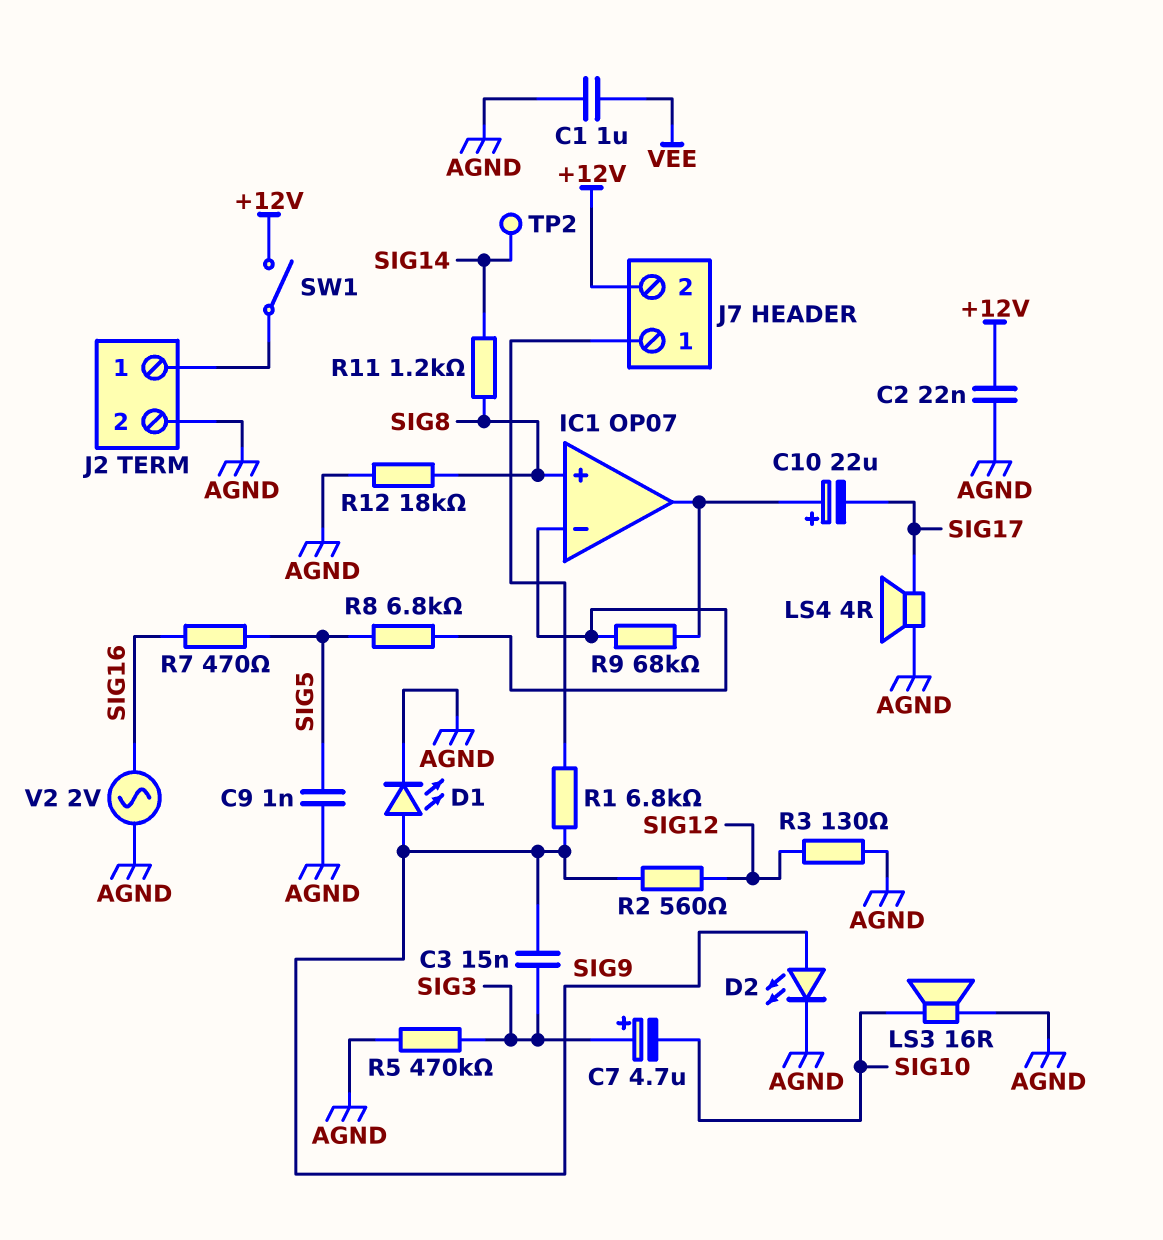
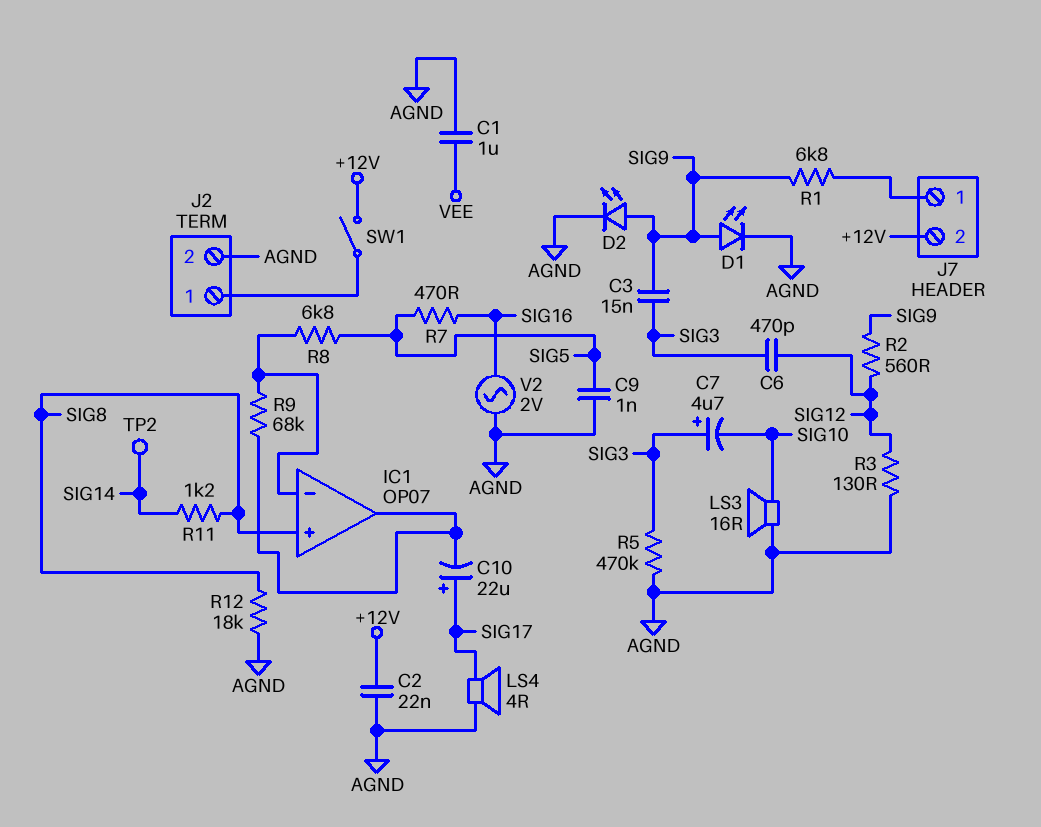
C6: none -> 470pF (SIG3, SIG12)
C10: 22uF (plus IC1/out, minus SIG17) -> 22uF (plus SIG17, minus IC1/out)

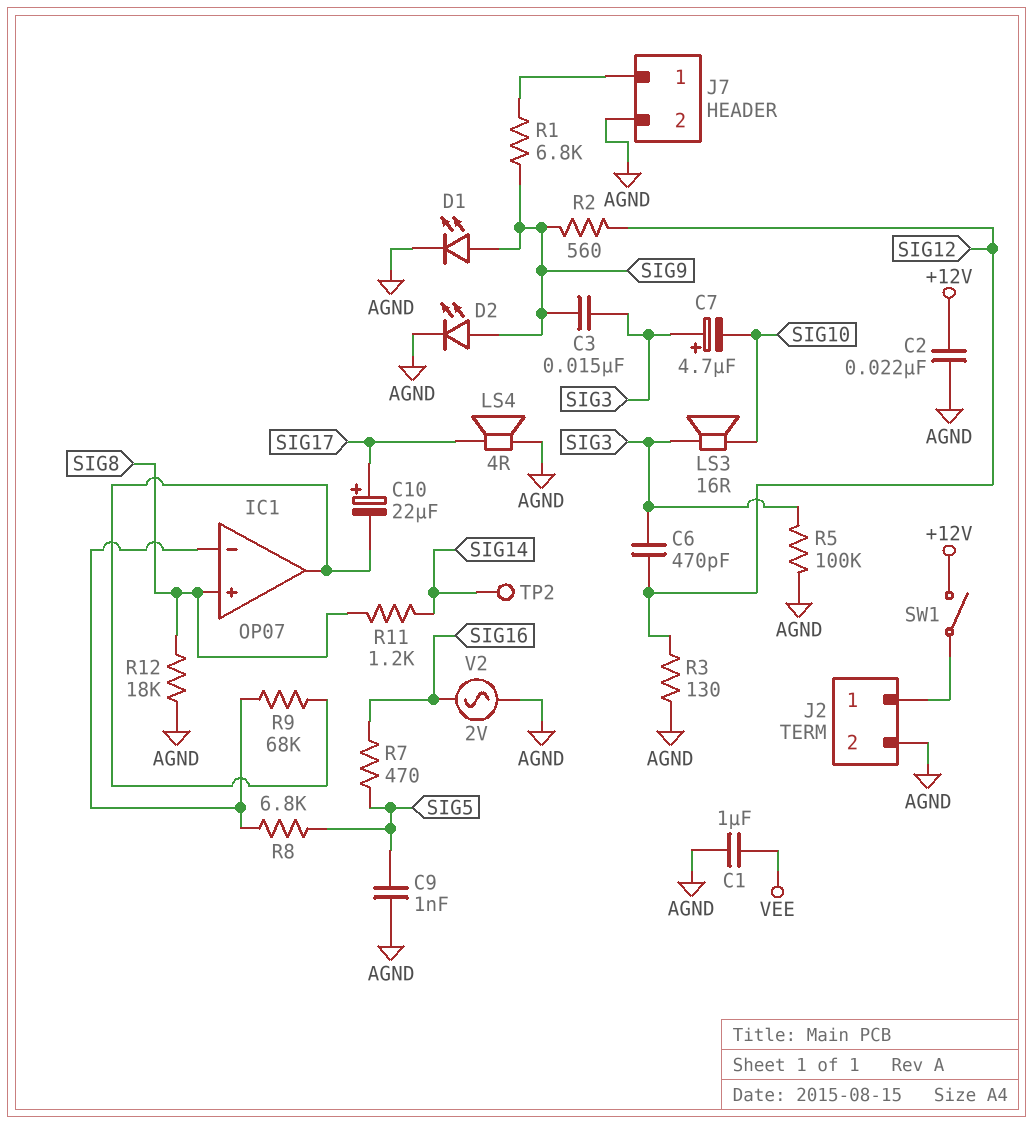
J7 pin 2: +12V -> AGND
LS3: speaker 16R (AGND, SIG10) -> speaker 16R (SIG3, SIG10)
R5: 470k (AGND, SIG3) -> 100k (AGND, SIG3)

